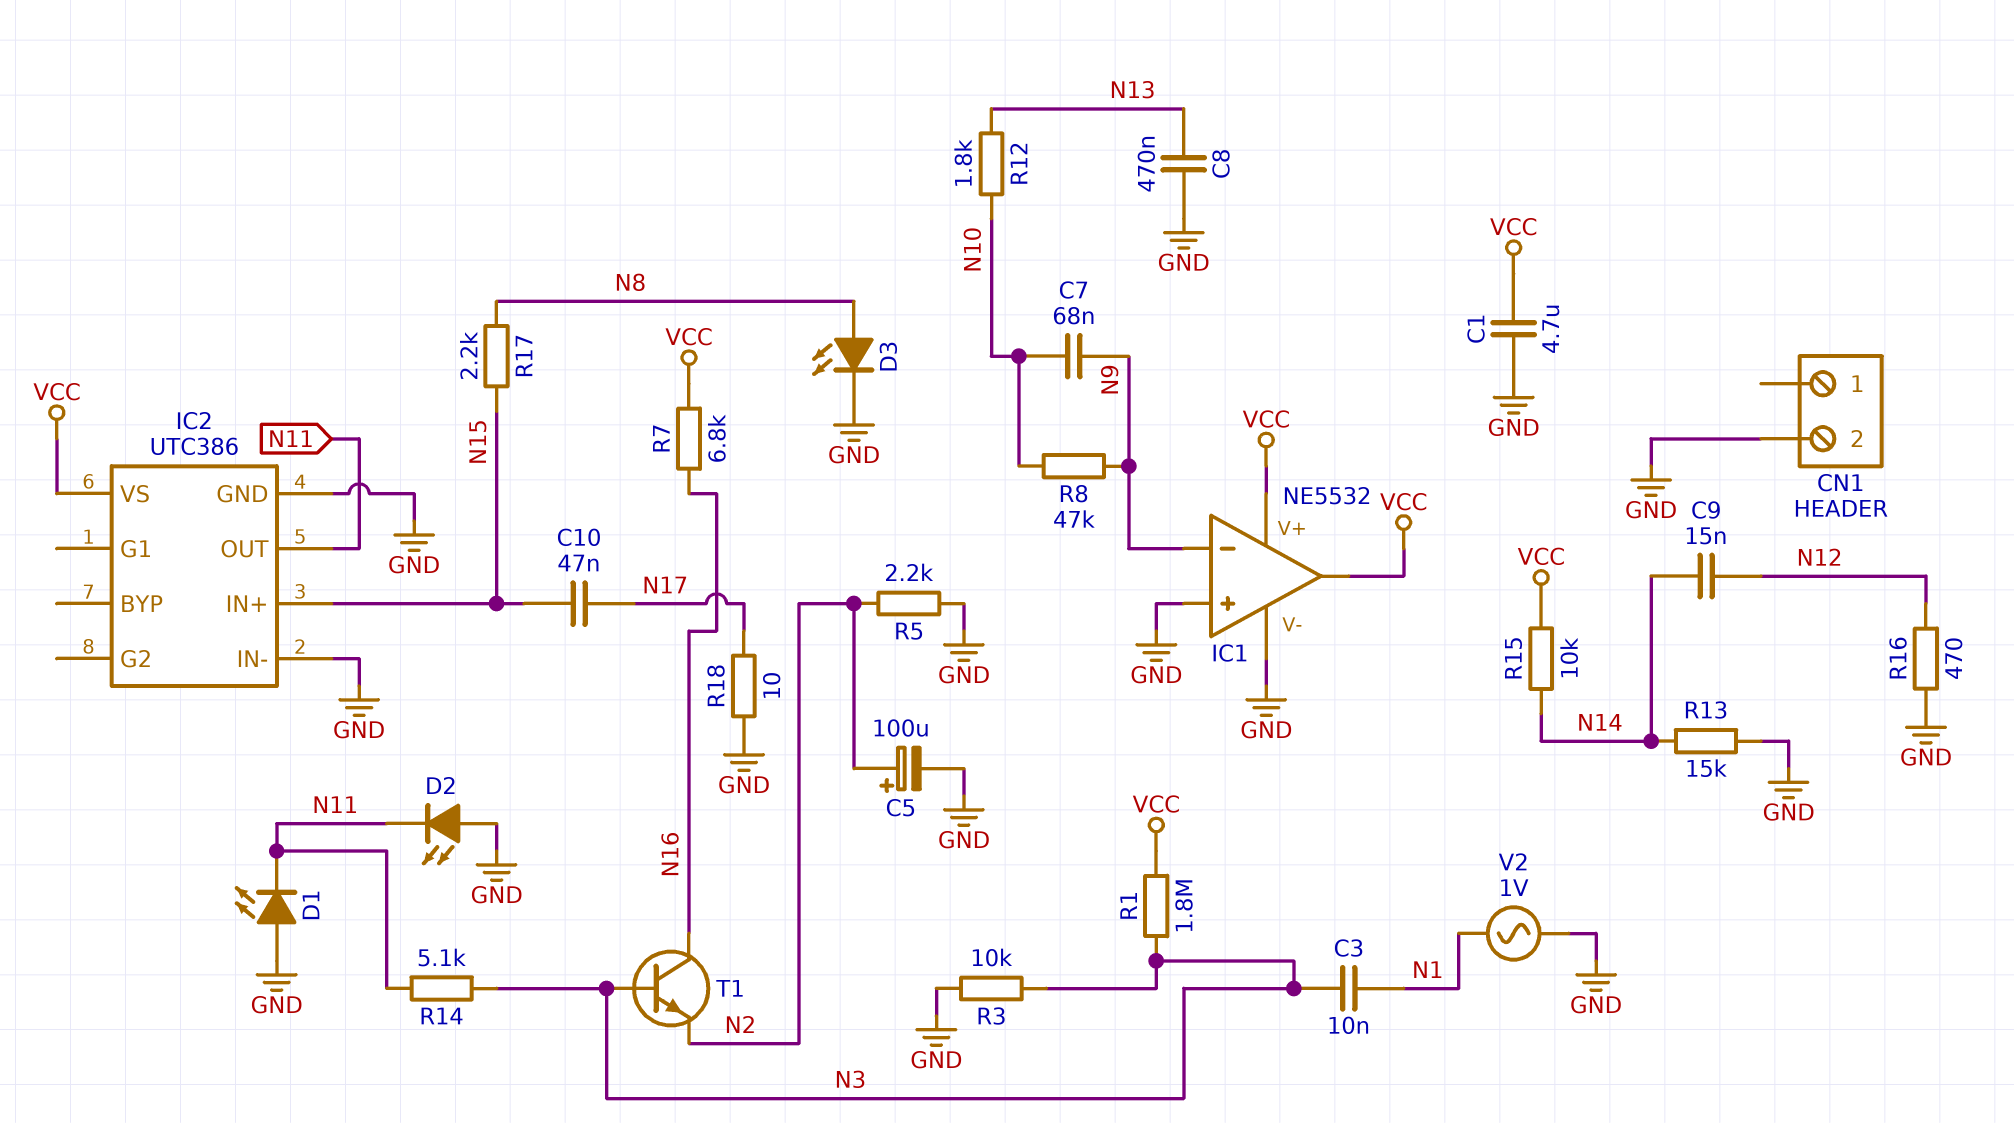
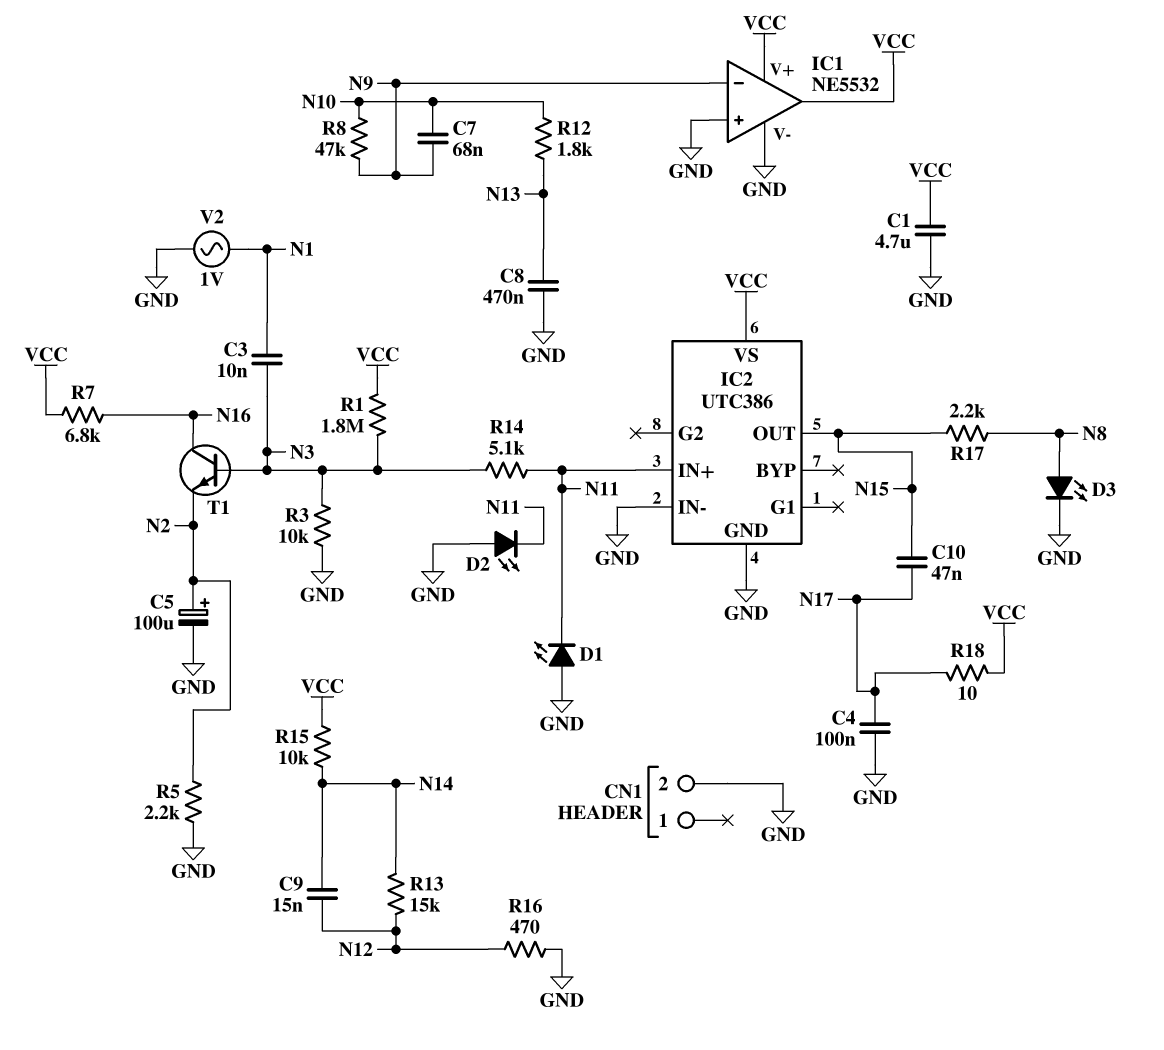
C4: none -> 100nF (GND, N17)
IC2 pin IN+: N15 -> N11
IC2 pin OUT: N11 -> N15
R13: 15k (GND, N14) -> 15k (N12, N14)
R18: 10 (GND, N17) -> 10 (N17, VCC)

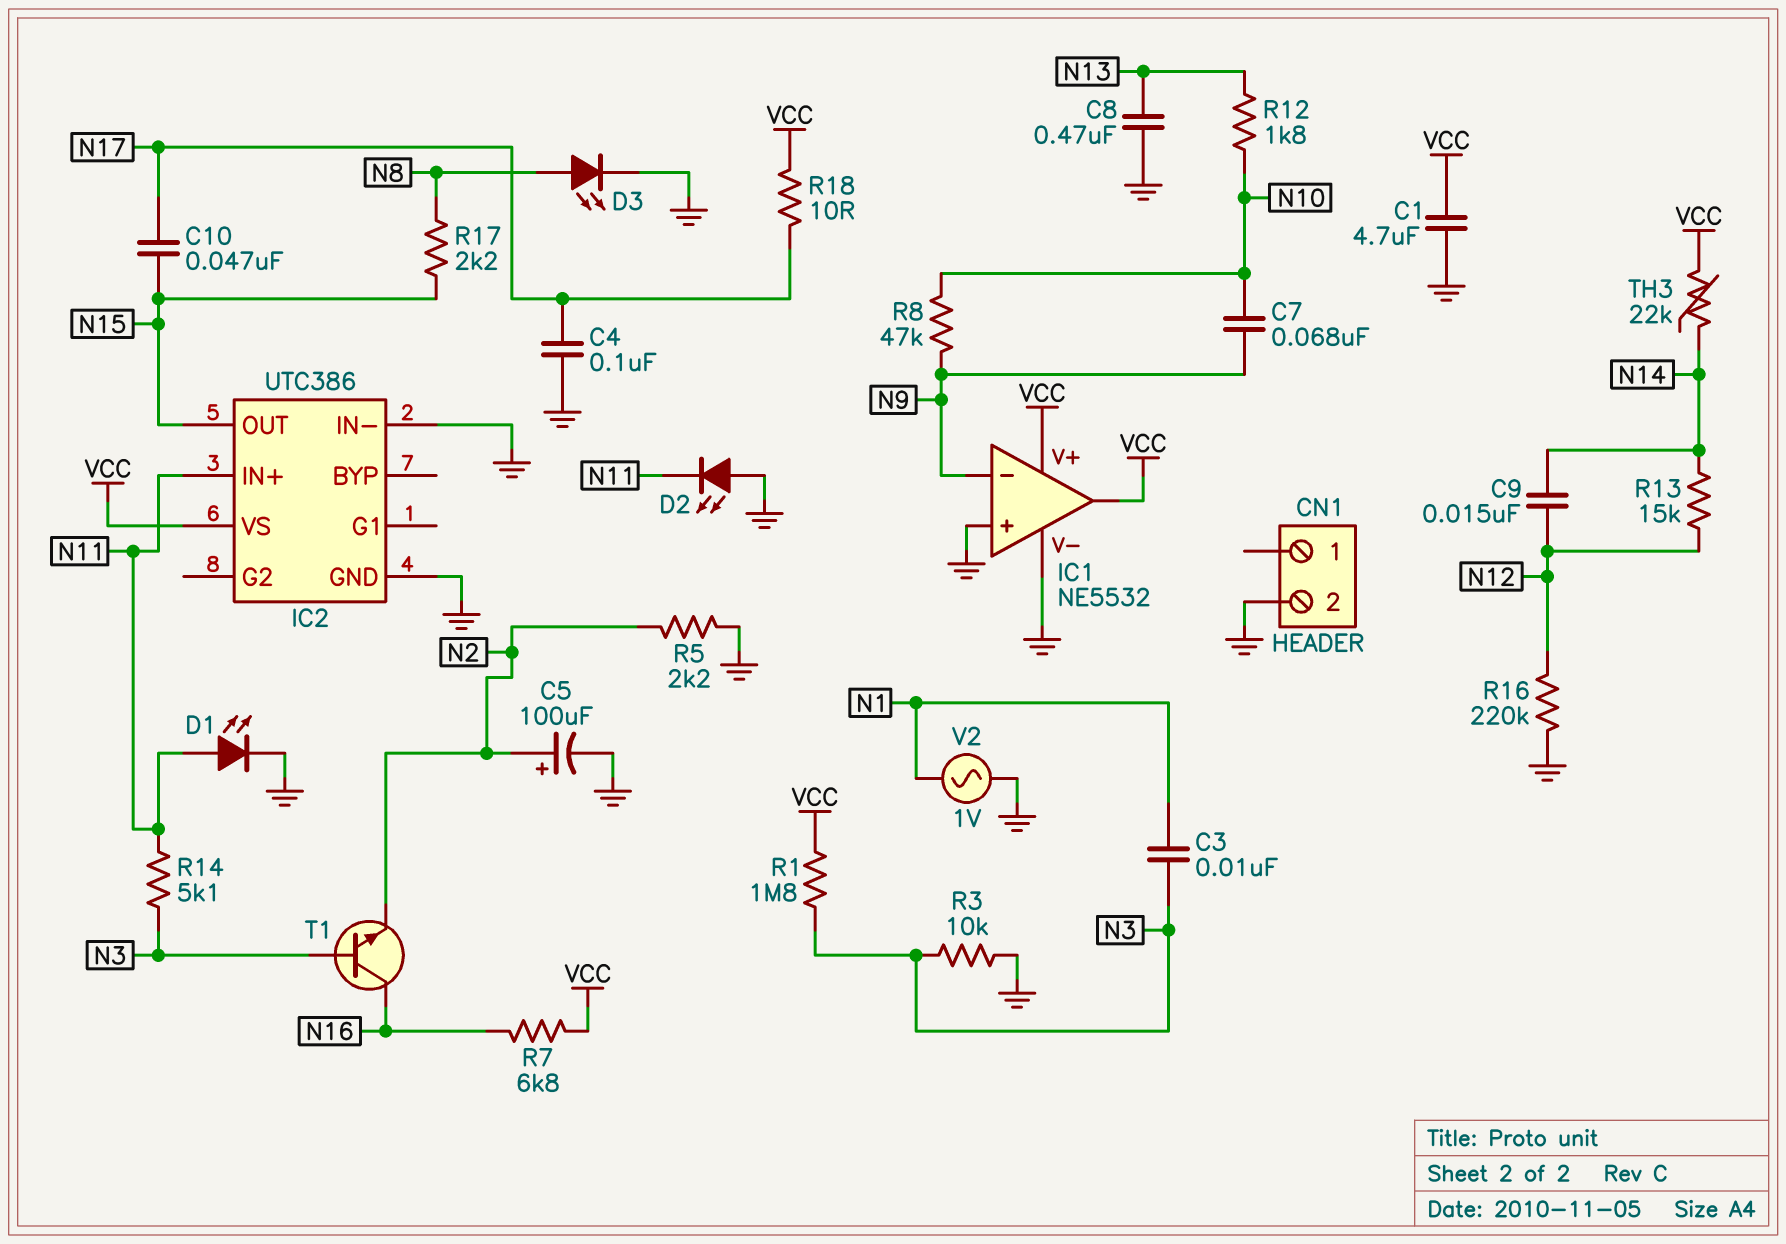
D1: LED (A GND, K N11) -> LED (A N11, K GND)
R15: 10k (N14, VCC) -> none
R16: 470 (GND, N12) -> 220k (GND, N12)
TH3: none -> 22k (N14, VCC)

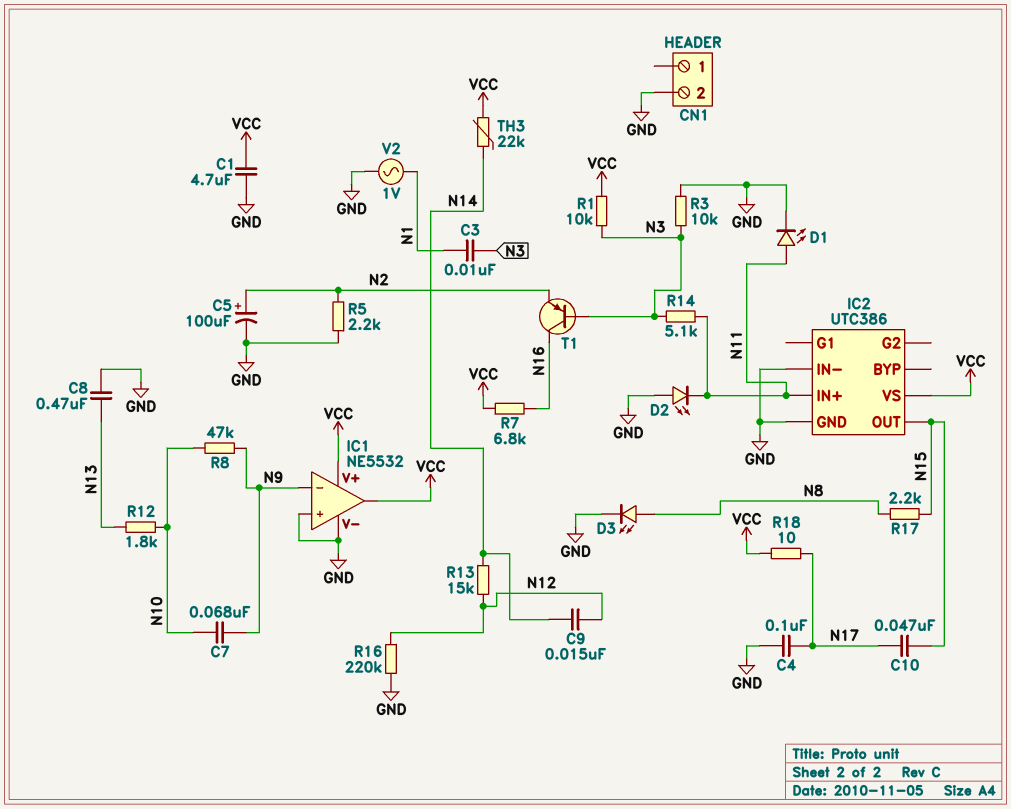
R1: 1.8M (N3, VCC) -> 10k (N3, VCC)
T1: NPN (B N3, C N16, E N2) -> PNP (B N3, C N16, E N2)

